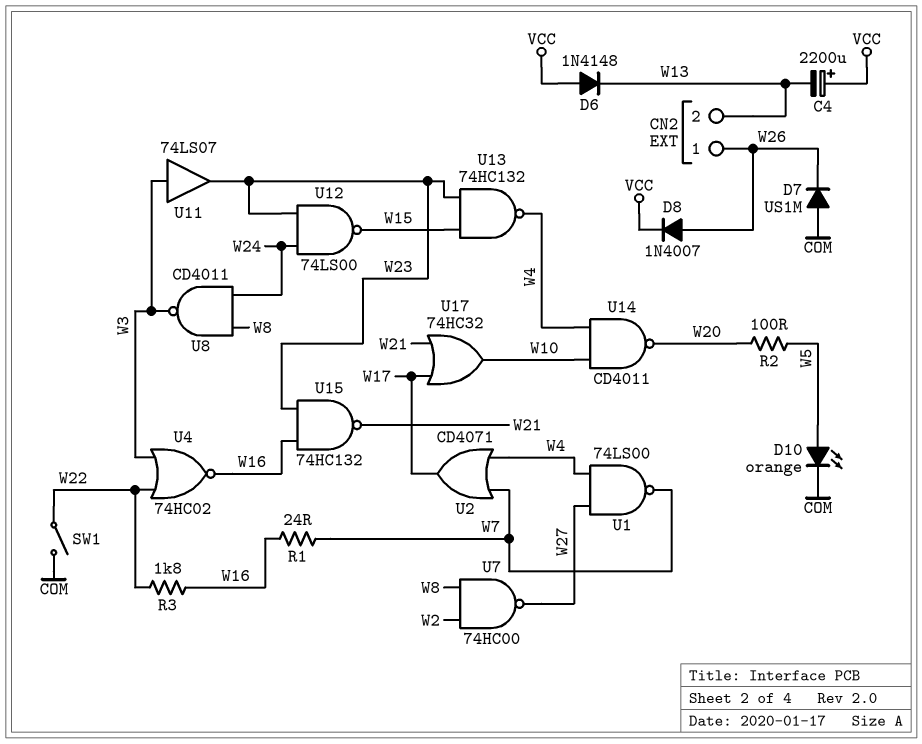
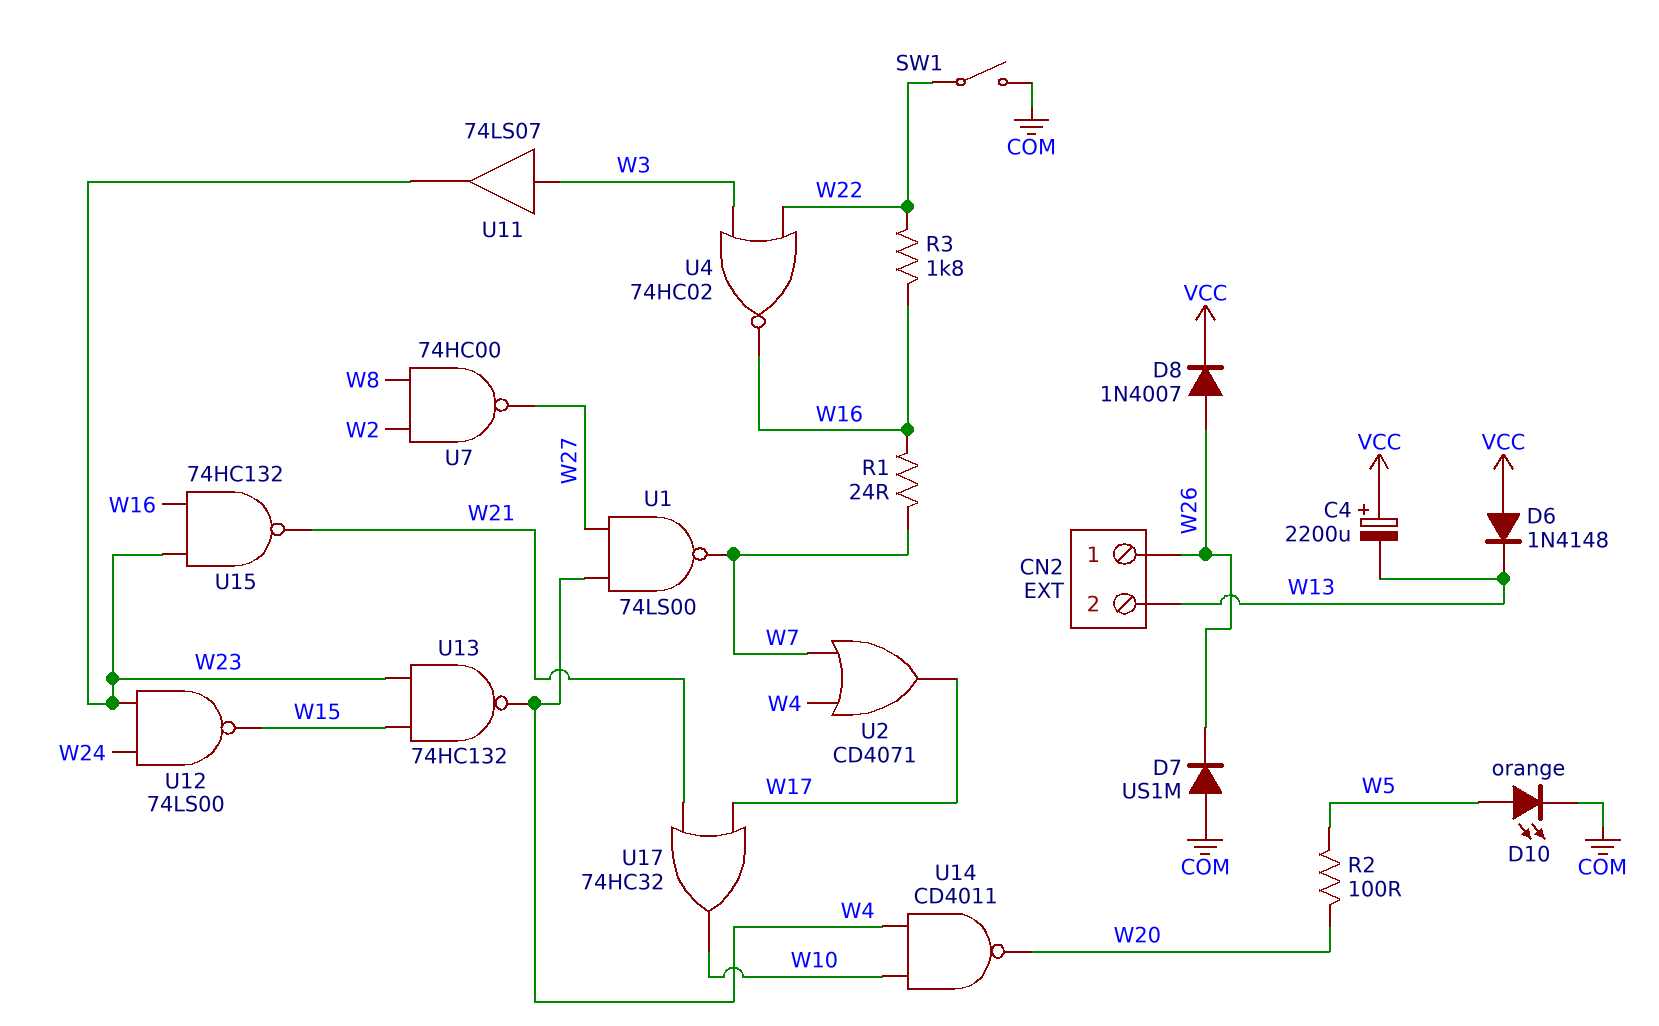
U8: NAND CD4011 (in W8, in W24, out W3) -> none

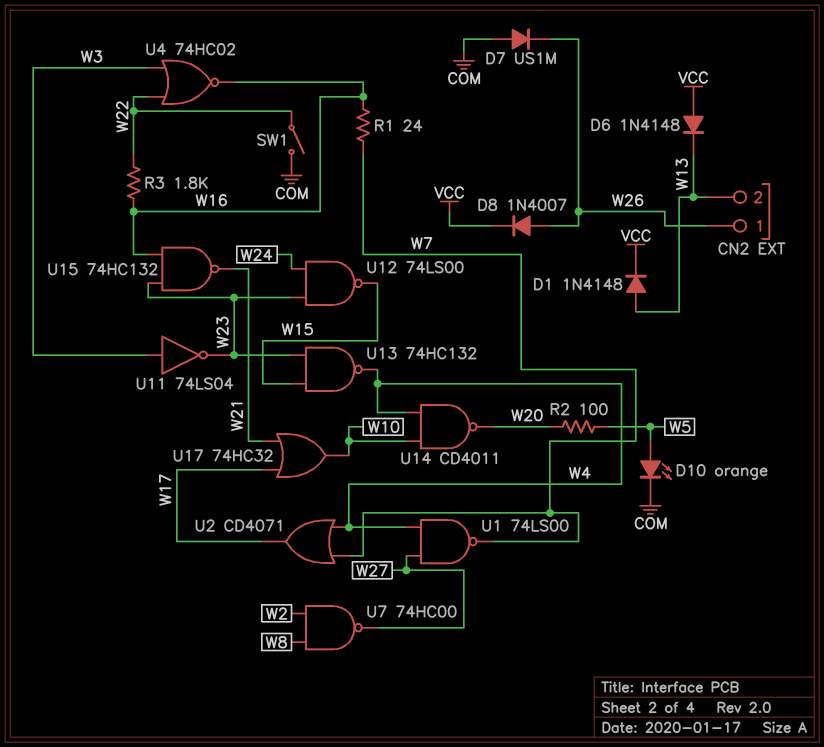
C4: 2200uF (plus VCC, minus W13) -> none
D1: none -> diode 1N4148 (A W13, K VCC)
U11: buffer 74LS07 (in W3, out W23) -> NOT 74LS04 (in W3, out W23)

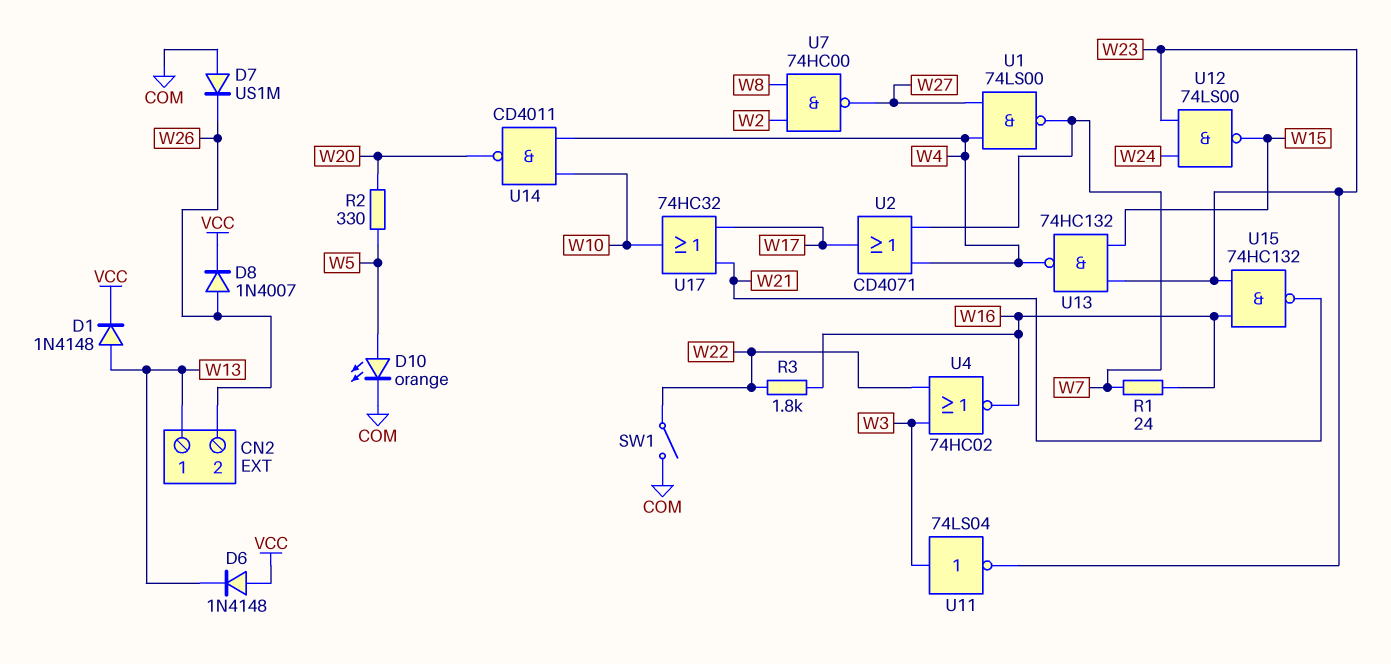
CN2 pin 1: W26 -> W13
CN2 pin 2: W13 -> W26
R2: 100 (W5, W20) -> 330 (W5, W20)

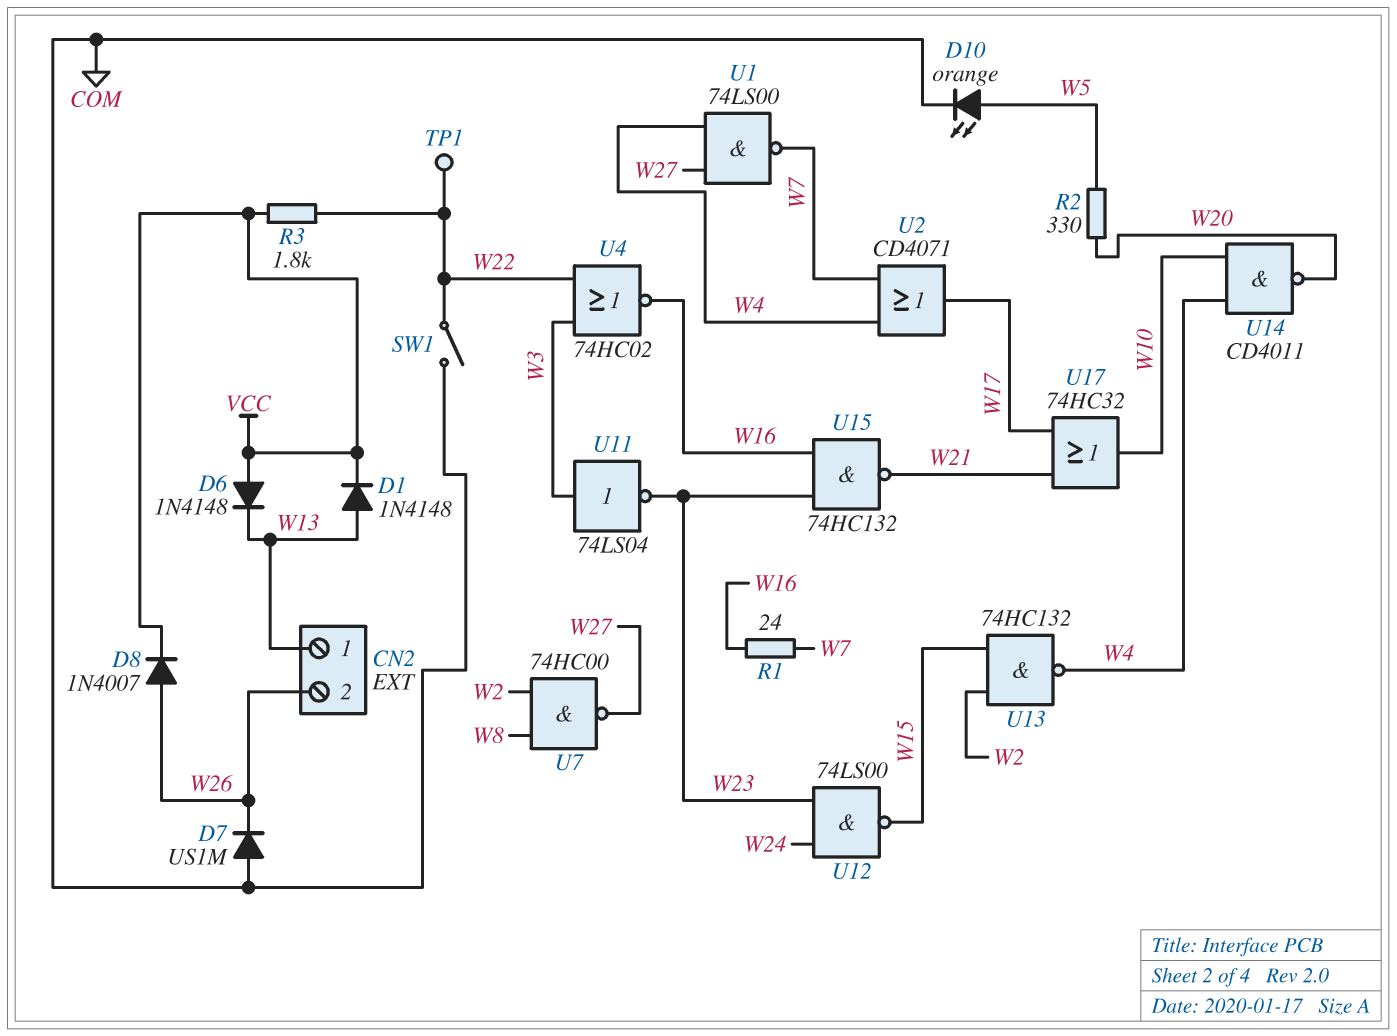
R3: 1.8k (W16, W22) -> 1.8k (VCC, W22)
TP1: none -> test point (W22)
U13: NAND 74HC132 (in W15, in W23, out W4) -> NAND 74HC132 (in W2, in W15, out W4)

